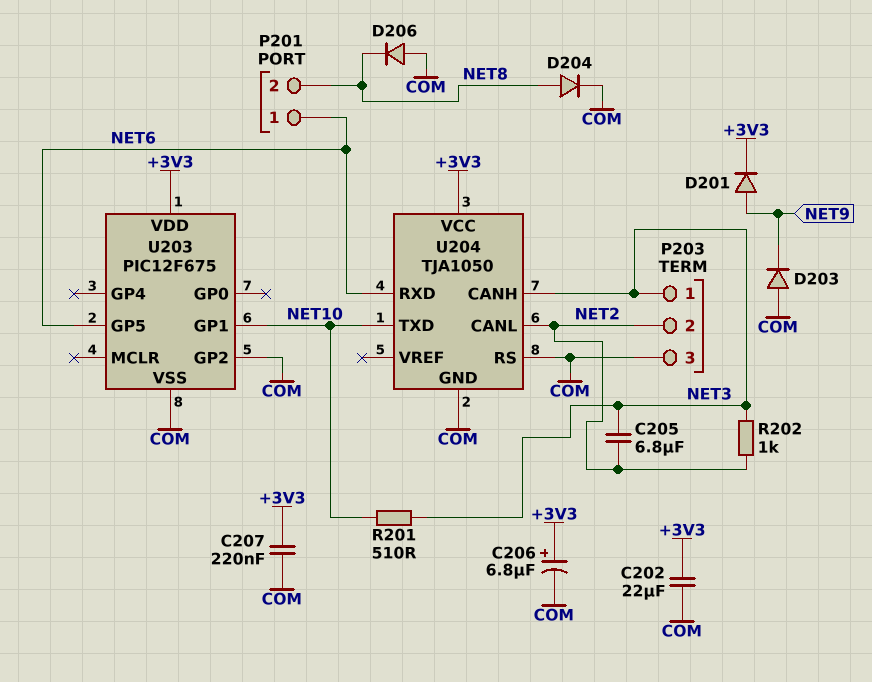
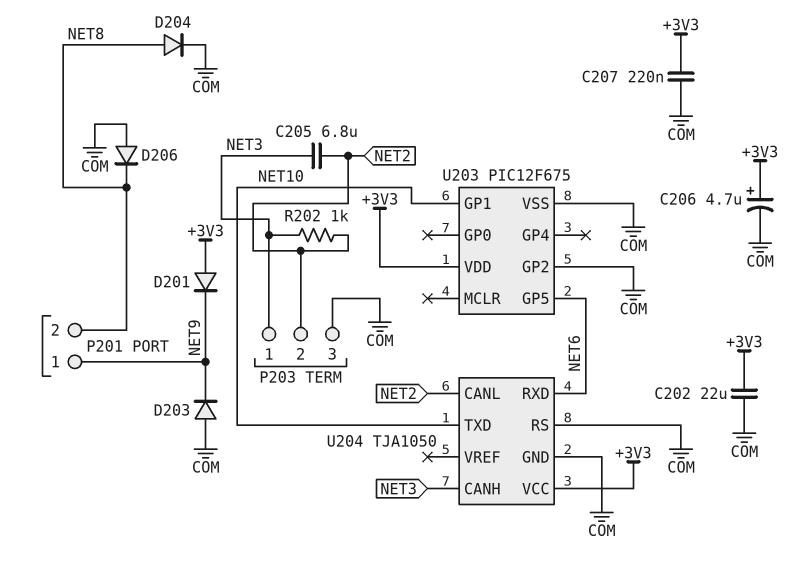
C206: 6.8uF (plus +3V3, minus COM) -> 4.7uF (plus +3V3, minus COM)
D201: diode (A NET9, K +3V3) -> diode (A +3V3, K NET9)
P201 pin 1: NET6 -> NET9
R201: 510 (NET3, NET10) -> none

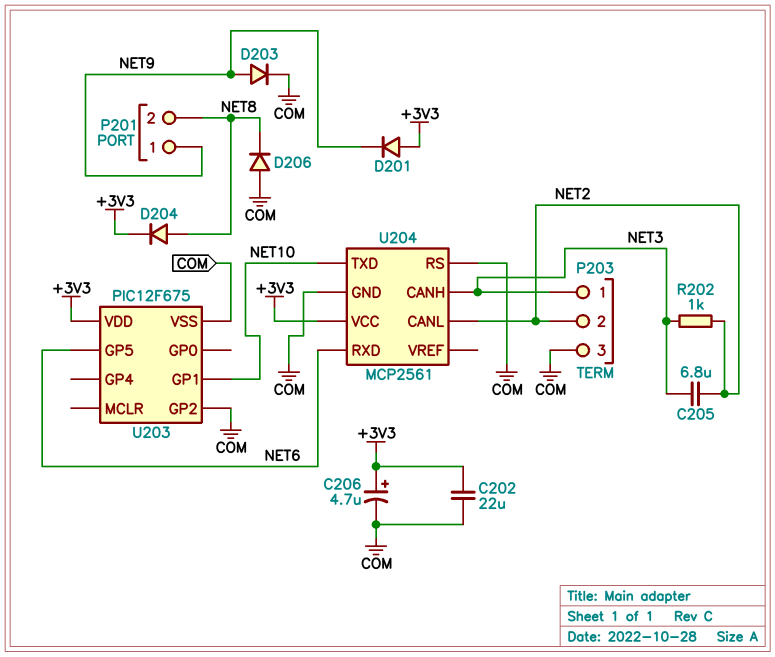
C207: 220nF (+3V3, COM) -> none
D203: diode (A COM, K NET9) -> diode (A NET9, K COM)
D204: diode (A NET8, K COM) -> diode (A NET8, K +3V3)
U204: TJA1050 -> MCP2561

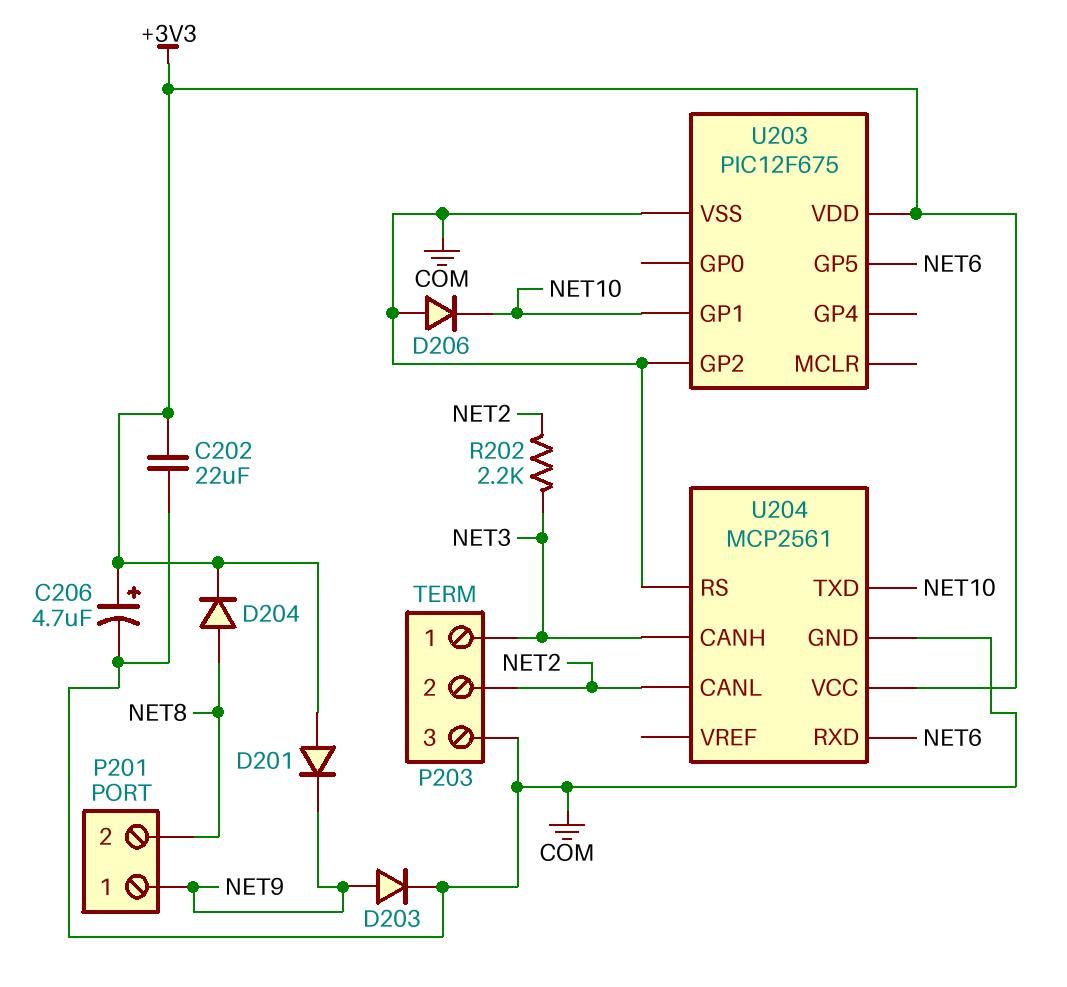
C205: 6.8uF (NET2, NET3) -> none
D206: diode (A COM, K NET8) -> diode (A COM, K NET10)
R202: 1k (NET2, NET3) -> 2.2k (NET2, NET3)

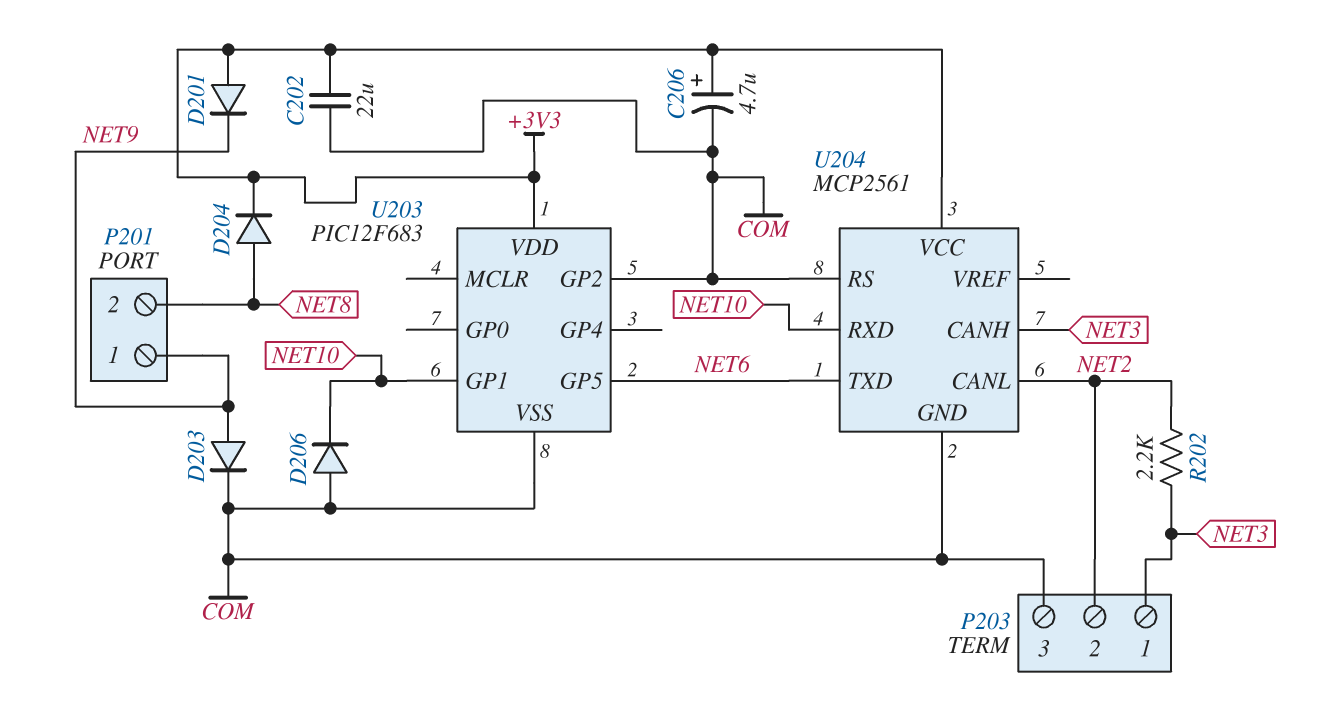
U203: PIC12F675 -> PIC12F683
U204 pin RXD: NET6 -> NET10
U204 pin TXD: NET10 -> NET6

